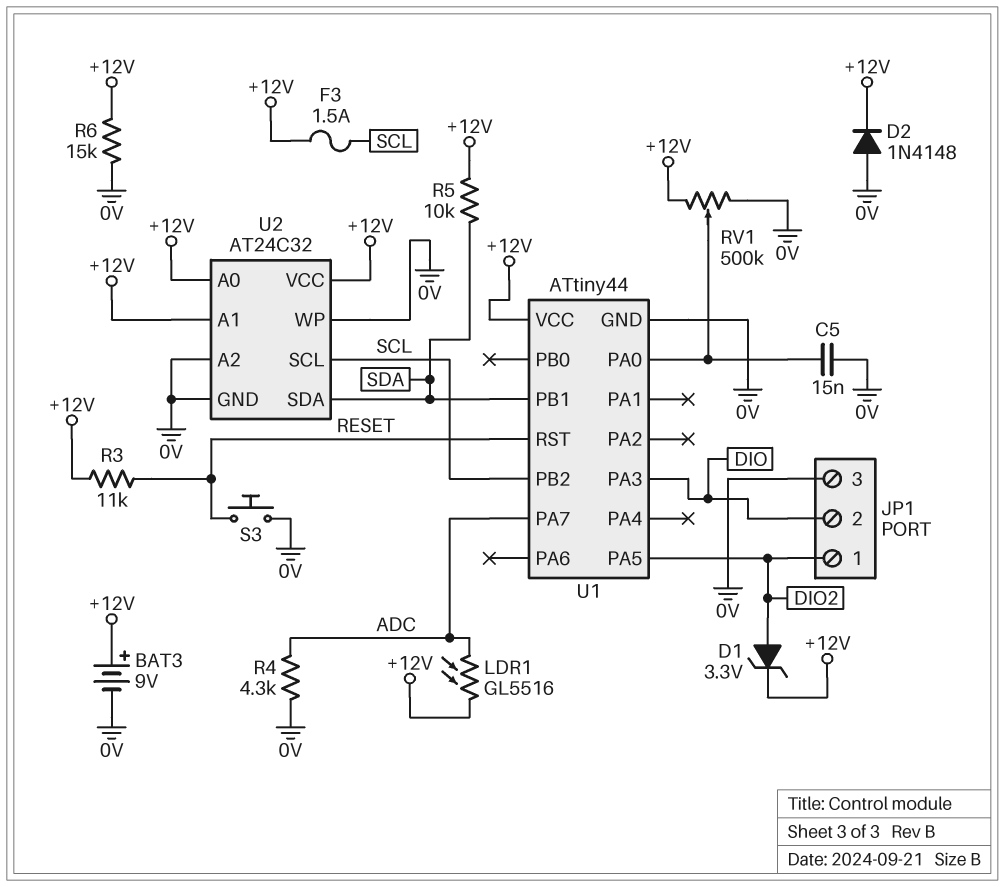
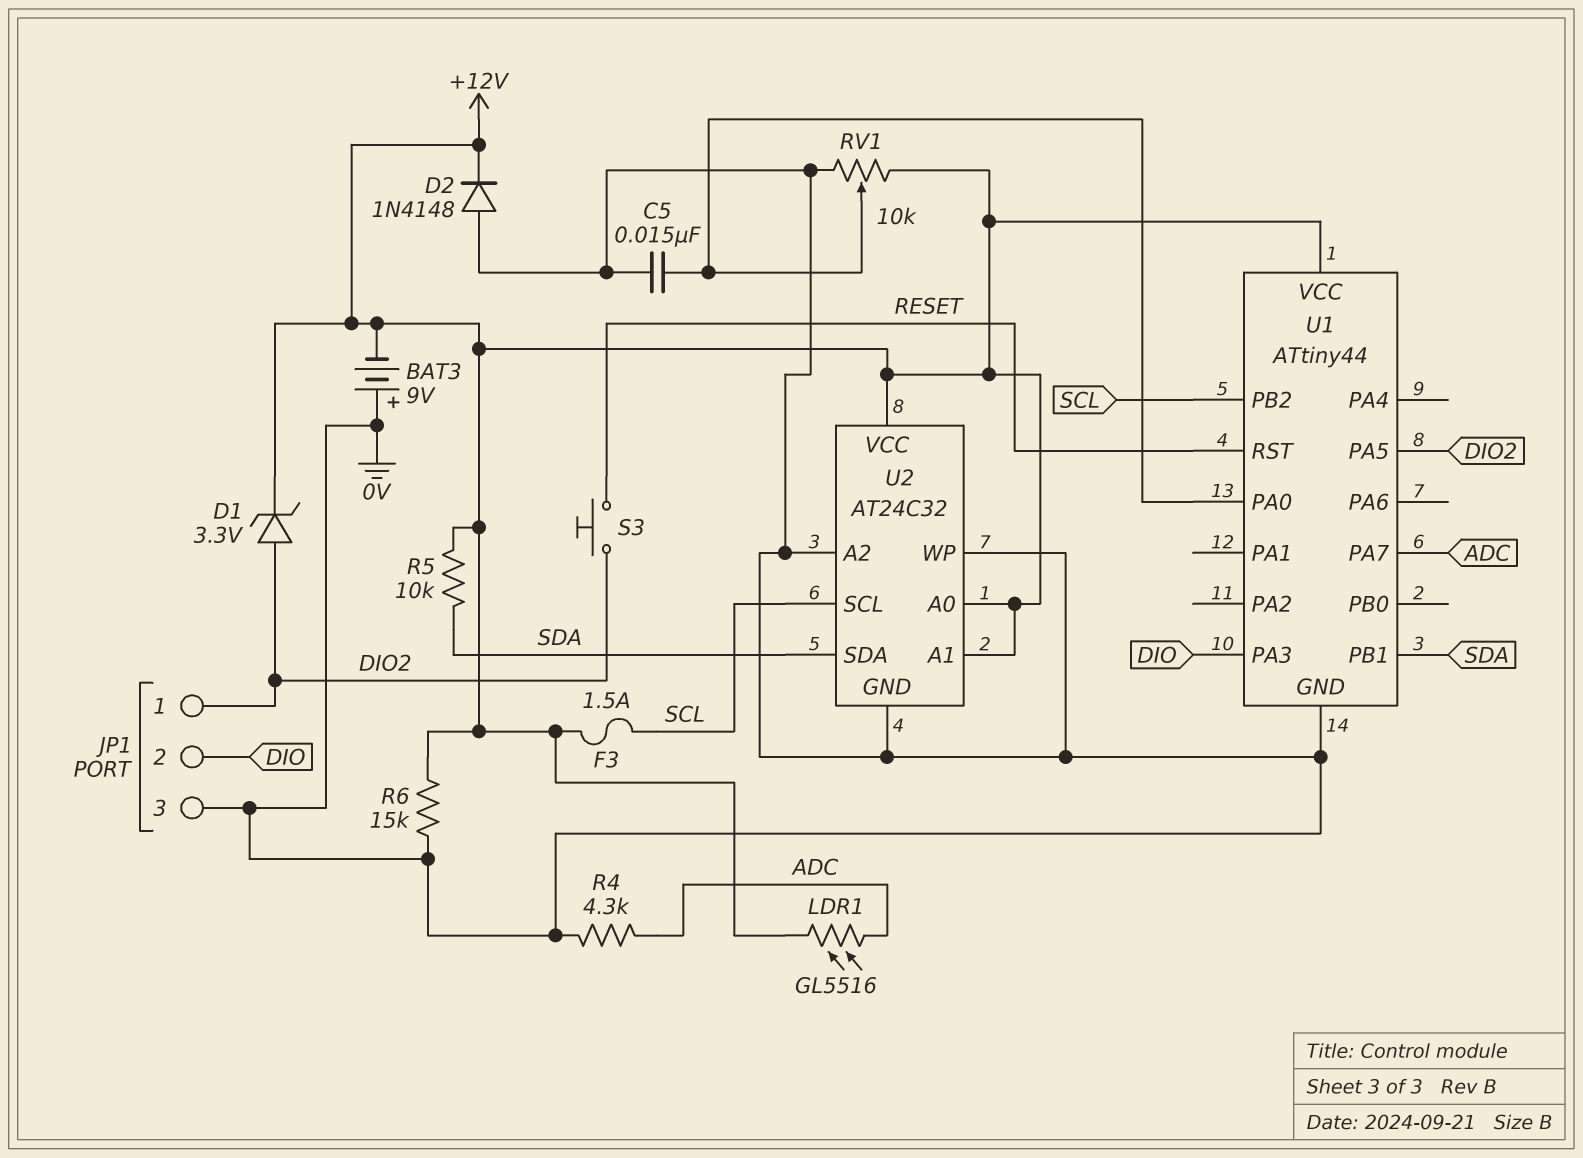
BAT3: 9V (plus +12V, minus 0V) -> 9V (plus 0V, minus +12V)
R3: 11k (+12V, RESET) -> none
RV1: 500k (+12V, 0V, wiper U1/PA0) -> 10k (+12V, 0V, wiper U1/PA0)
S3: button (0V, RESET) -> button (DIO2, RESET)

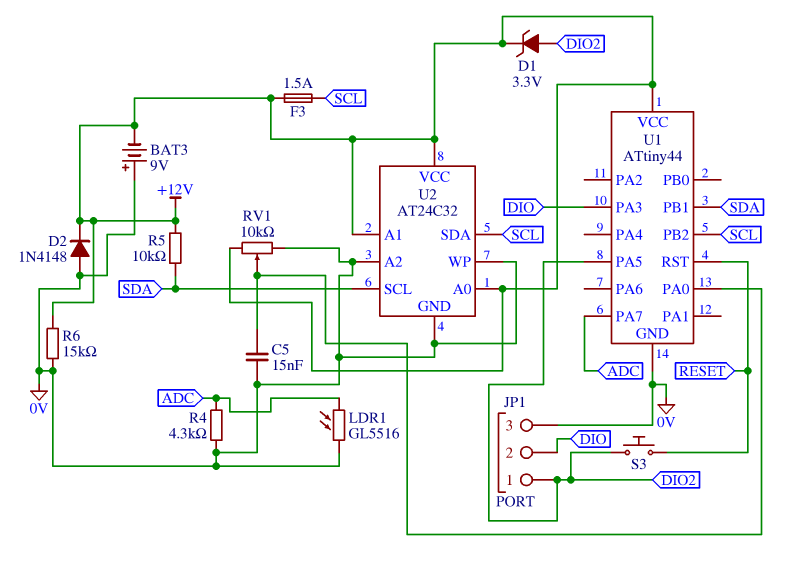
LDR1: GL5516 (+12V, ADC) -> GL5516 (0V, ADC)
U2 pin SCL: SCL -> SDA
U2 pin SDA: SDA -> SCL

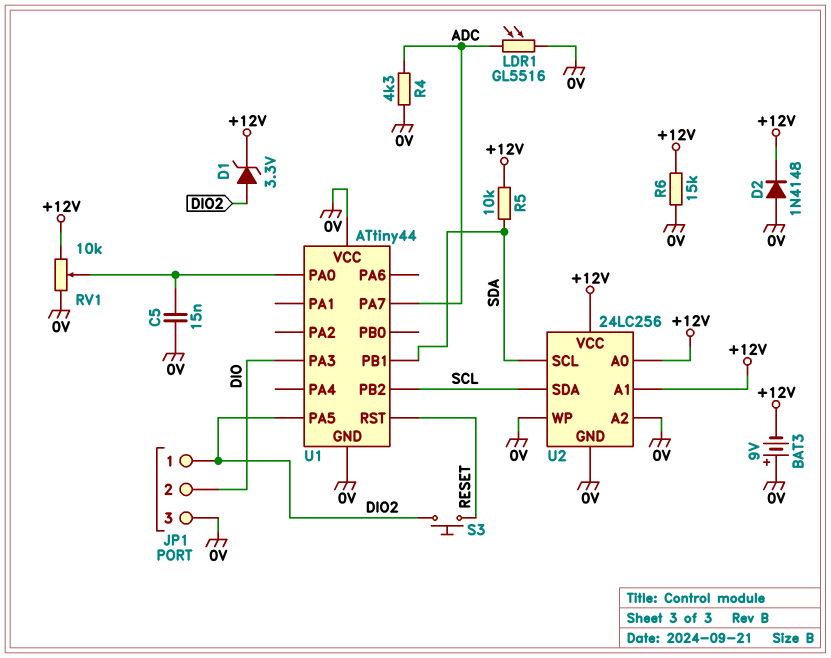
F3: 1.5A (+12V, SCL) -> none
U1 pin VCC: +12V -> 0V
U2: AT24C32 -> 24LC256

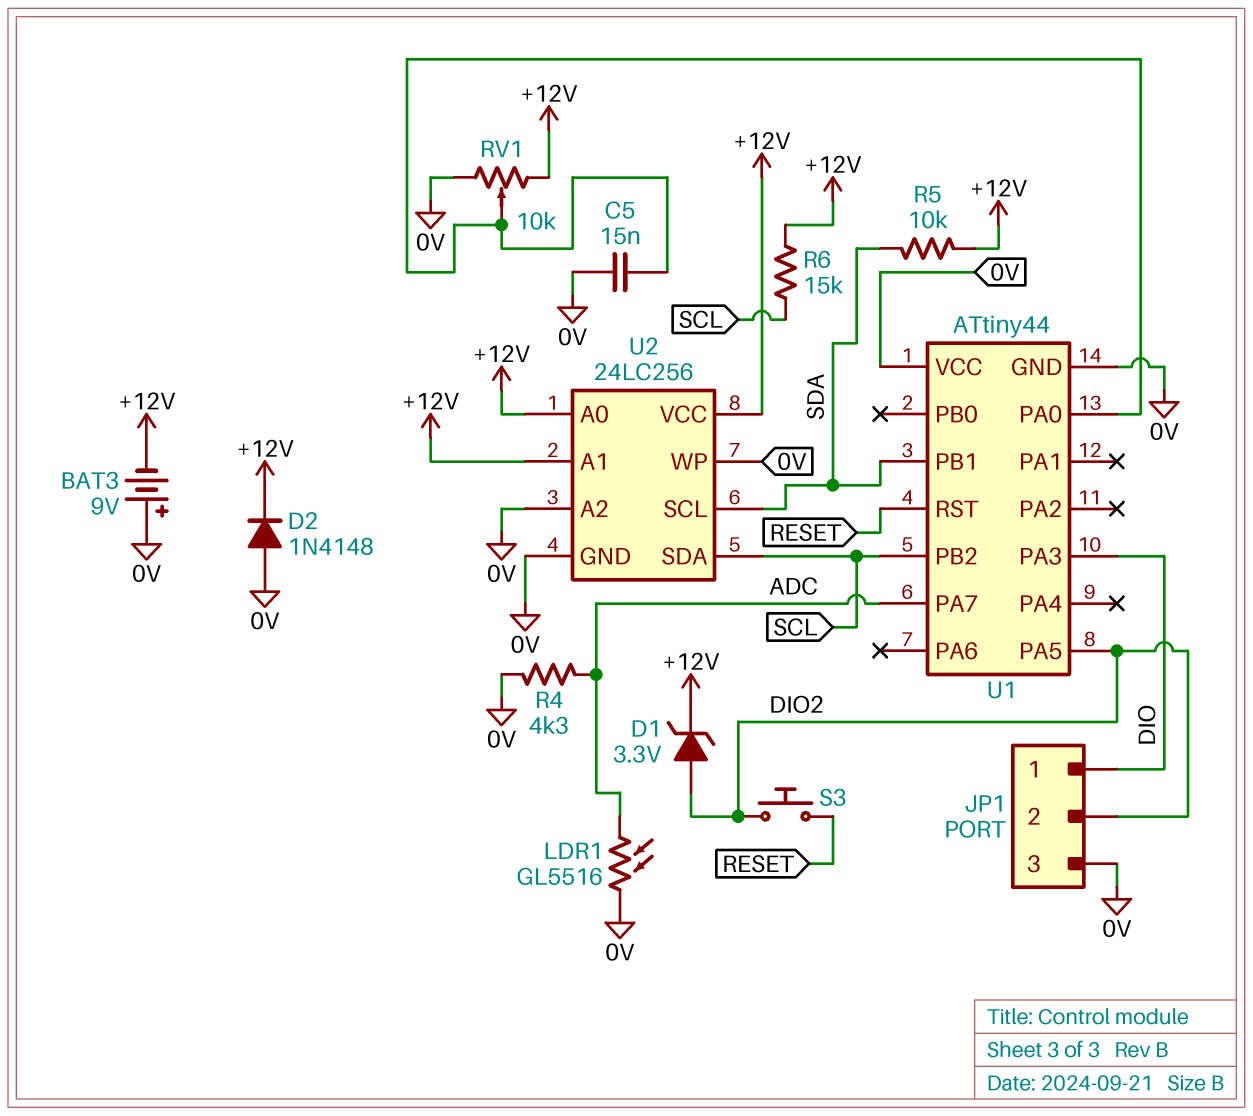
JP1 pin 1: DIO2 -> DIO
JP1 pin 2: DIO -> DIO2
R6: 15k (+12V, 0V) -> 15k (+12V, SCL)

